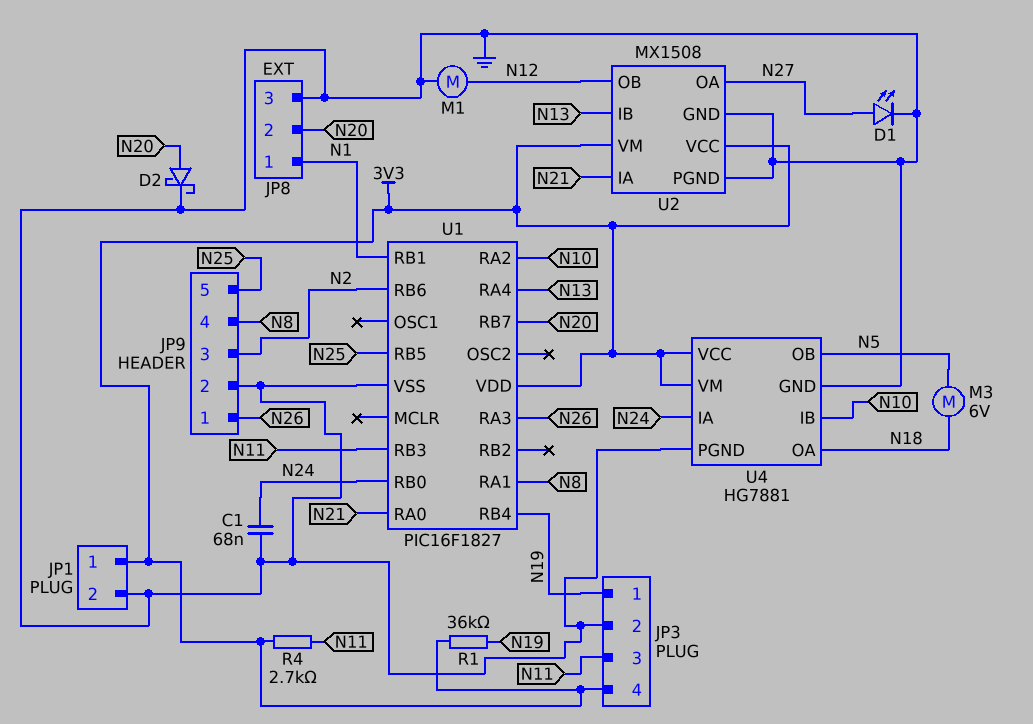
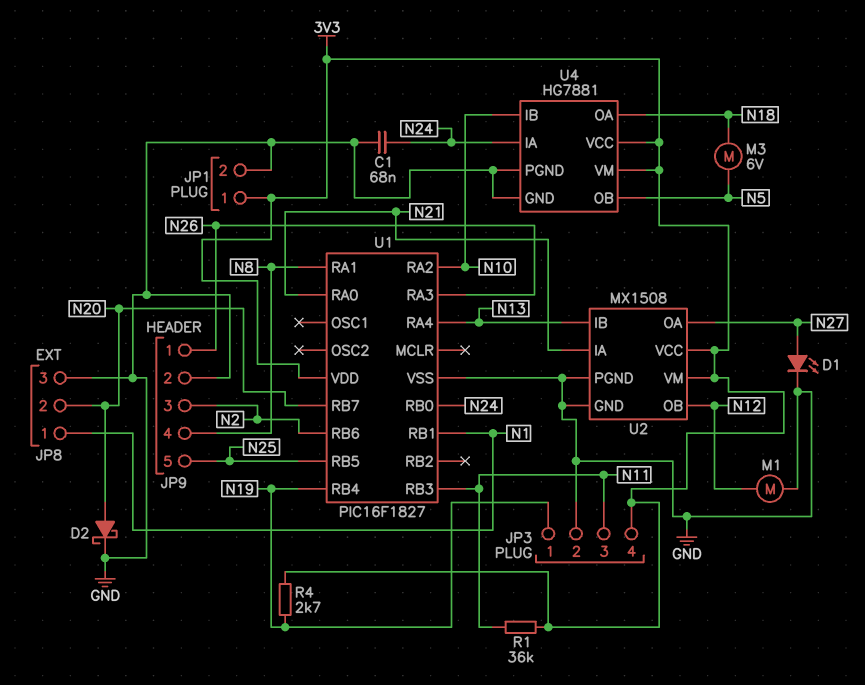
R1: 36k (3V3, N19) -> 36k (3V3, N11)
R4: 2.7k (3V3, N11) -> 2.7k (3V3, N19)

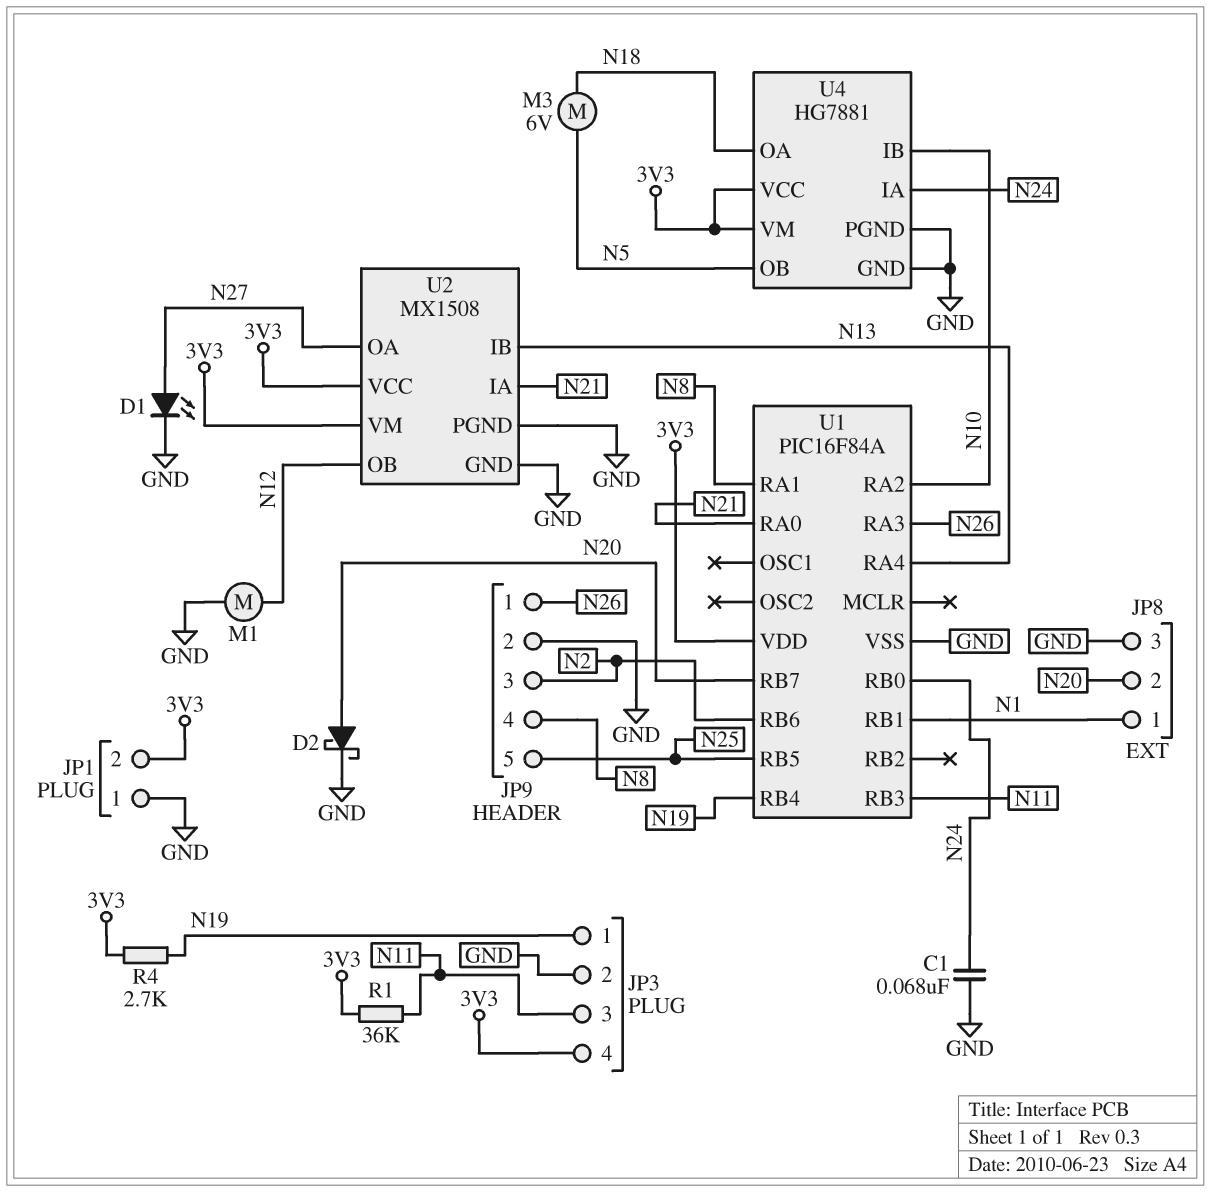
JP1 pin 1: 3V3 -> GND
JP1 pin 2: GND -> 3V3
U1: PIC16F1827 -> PIC16F84A

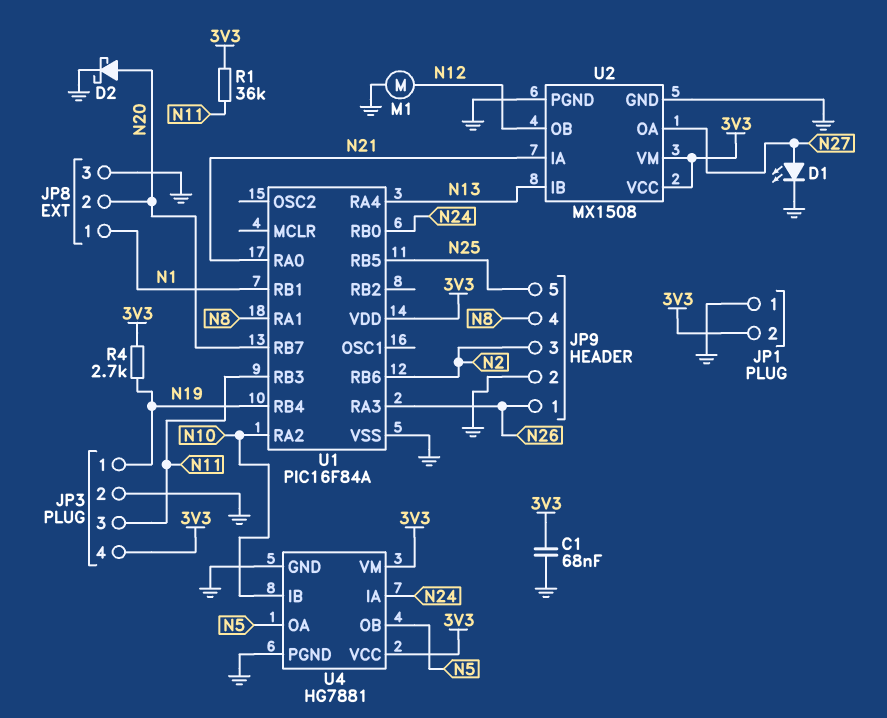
C1: 68nF (GND, N24) -> 68nF (3V3, GND)
M3: motor 6V (N5, N18) -> none
U4 pin OA: N18 -> N5

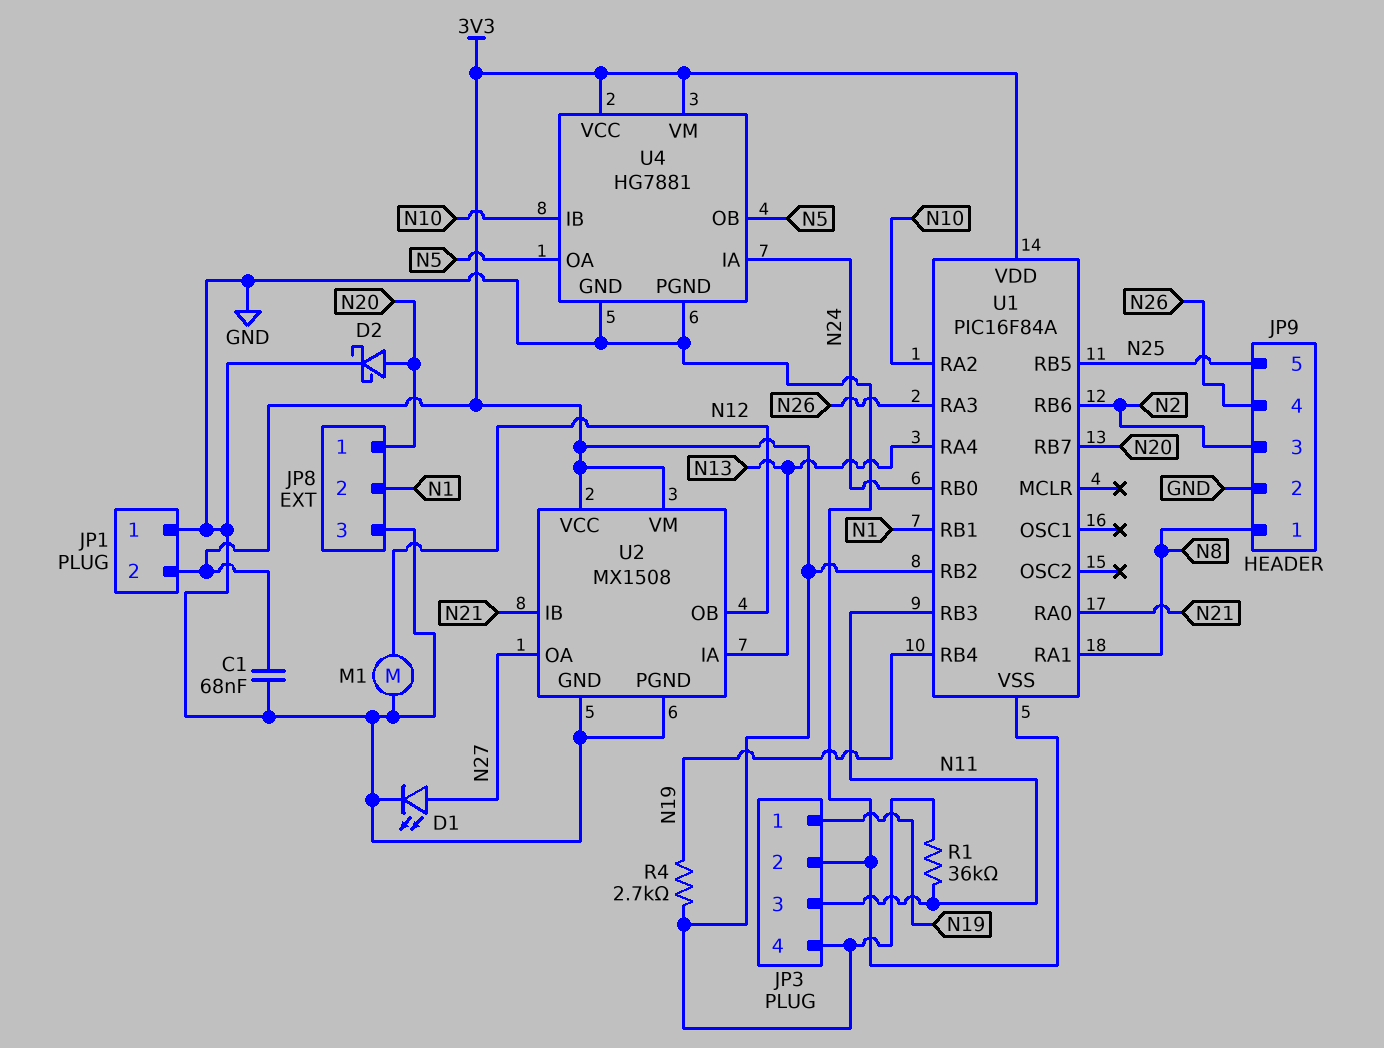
JP8 pin 1: N1 -> N20
JP8 pin 2: N20 -> N1
JP9 pin 1: N26 -> N8
JP9 pin 4: N8 -> N26
U1 pin RB2: none -> 3V3
U2 pin IA: N21 -> N13
U2 pin IB: N13 -> N21

